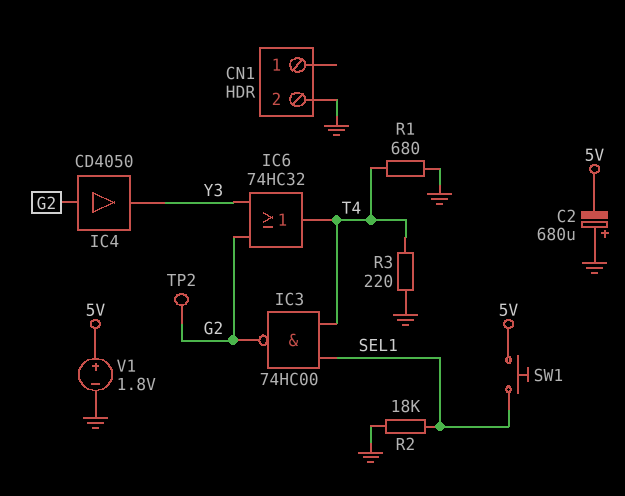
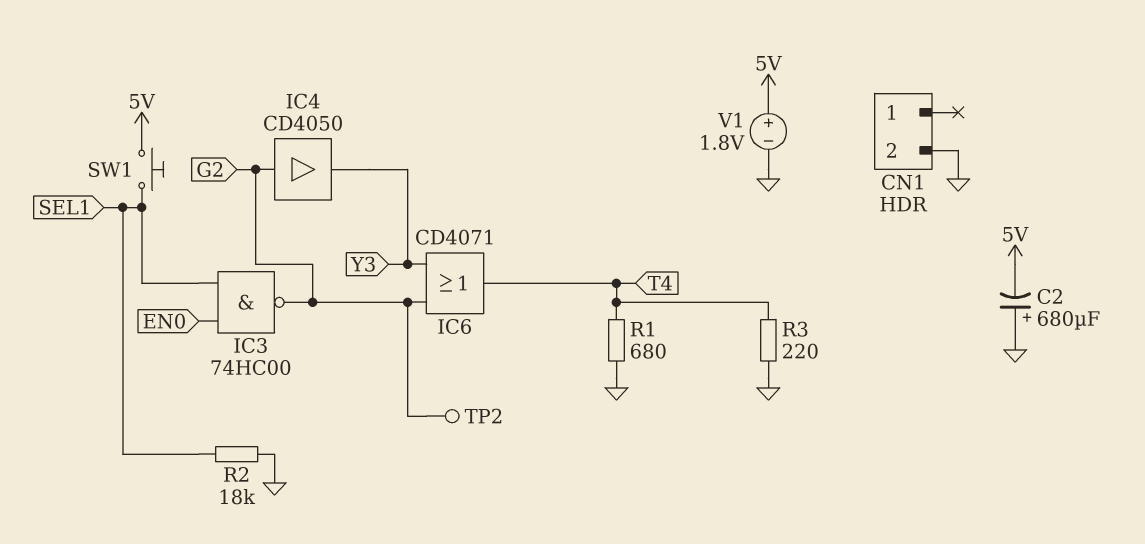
IC3: NAND 74HC00 (in SEL1, in T4, out G2) -> NAND 74HC00 (in EN0, in SEL1, out G2)
IC6: OR 74HC32 (in G2, in Y3, out T4) -> OR CD4071 (in G2, in Y3, out T4)

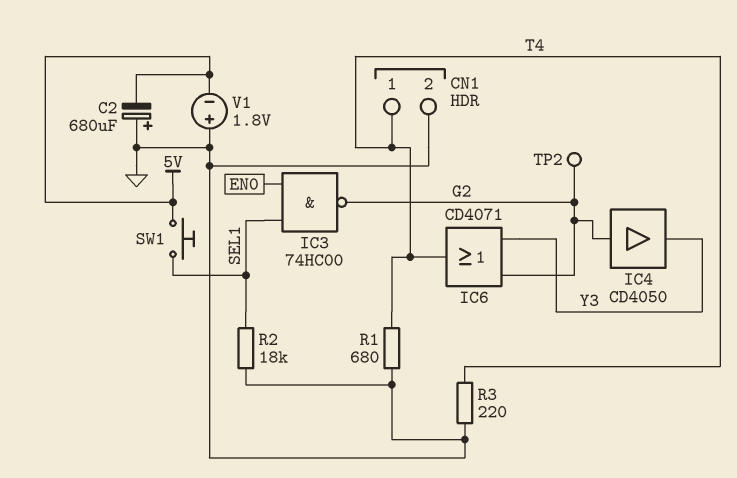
CN1 pin 1: none -> T4
V1: 1.8V (plus 5V, minus GND) -> 1.8V (plus GND, minus 5V)

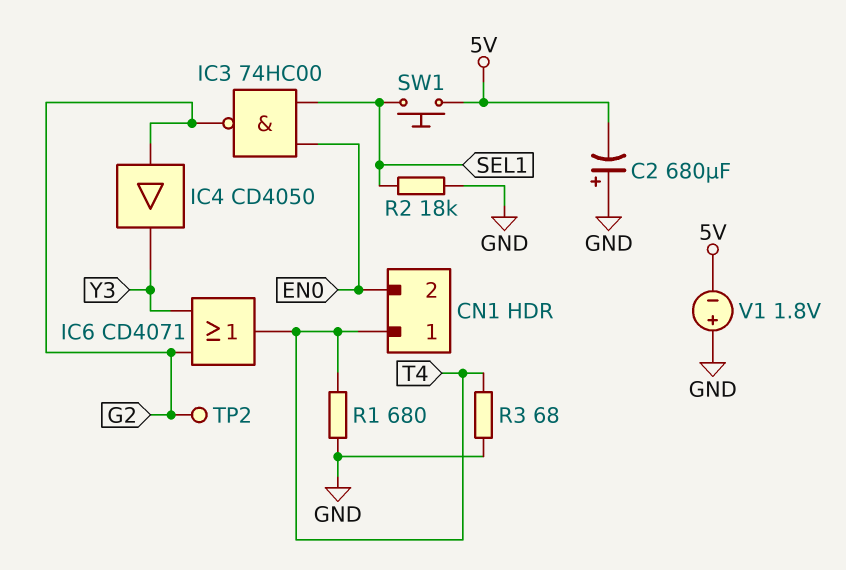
CN1 pin 2: GND -> EN0
R3: 220 (GND, T4) -> 68 (GND, T4)

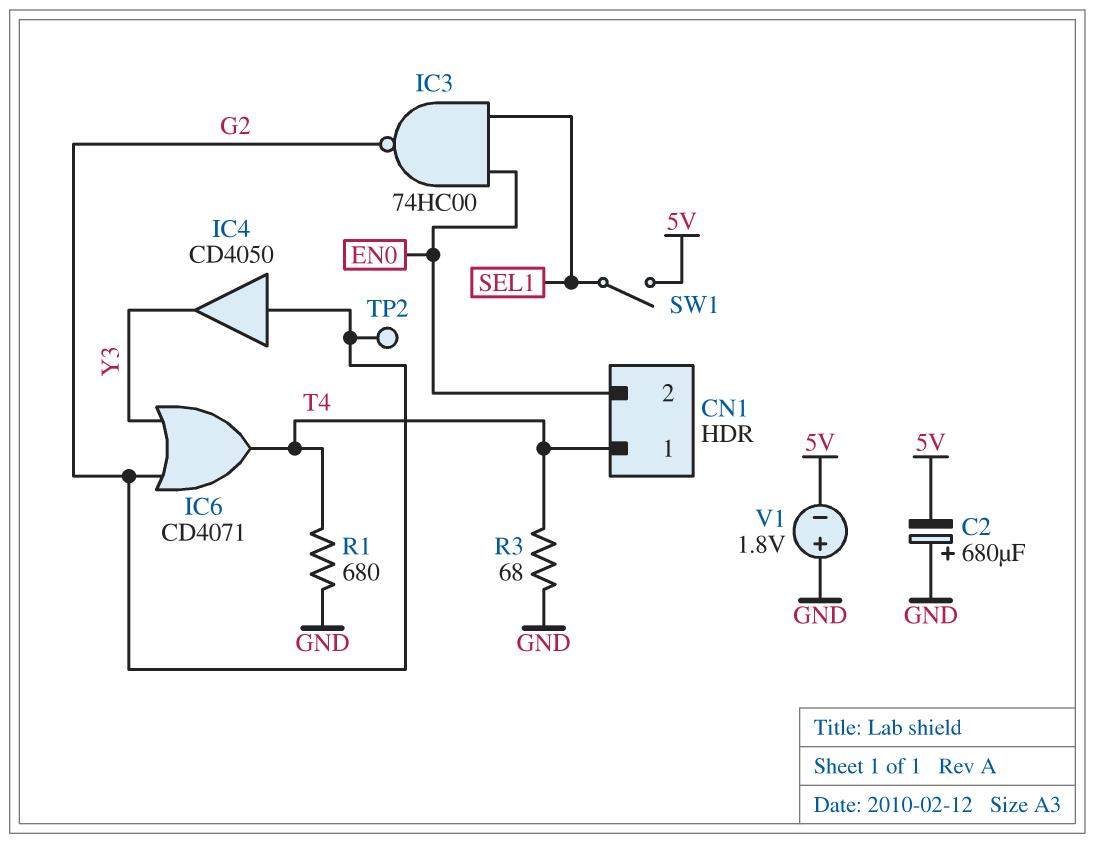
R2: 18k (GND, SEL1) -> none
SW1: button (5V, SEL1) -> switch (5V, SEL1)

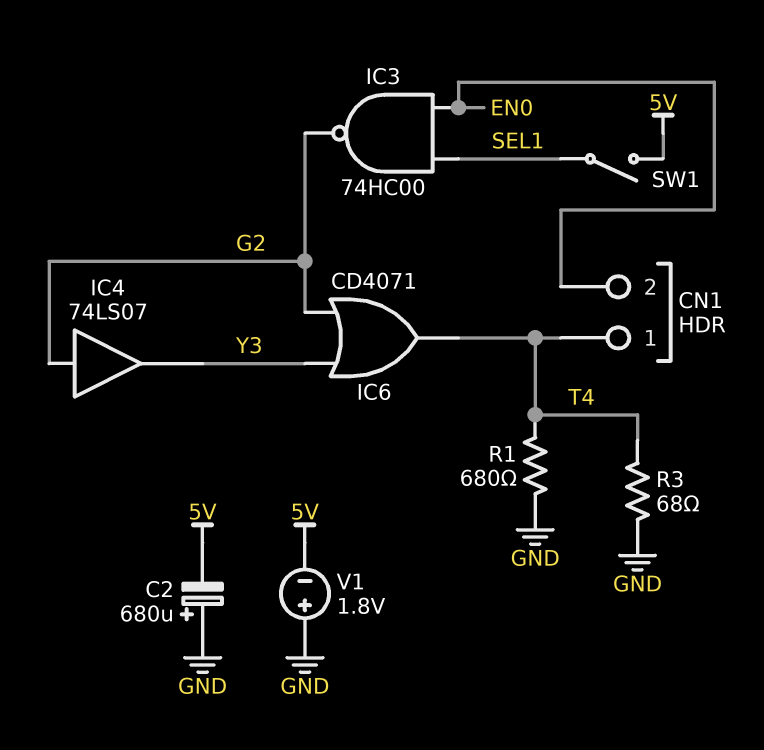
IC4: buffer CD4050 (in G2, out Y3) -> buffer 74LS07 (in G2, out Y3)
TP2: test point (G2) -> none

